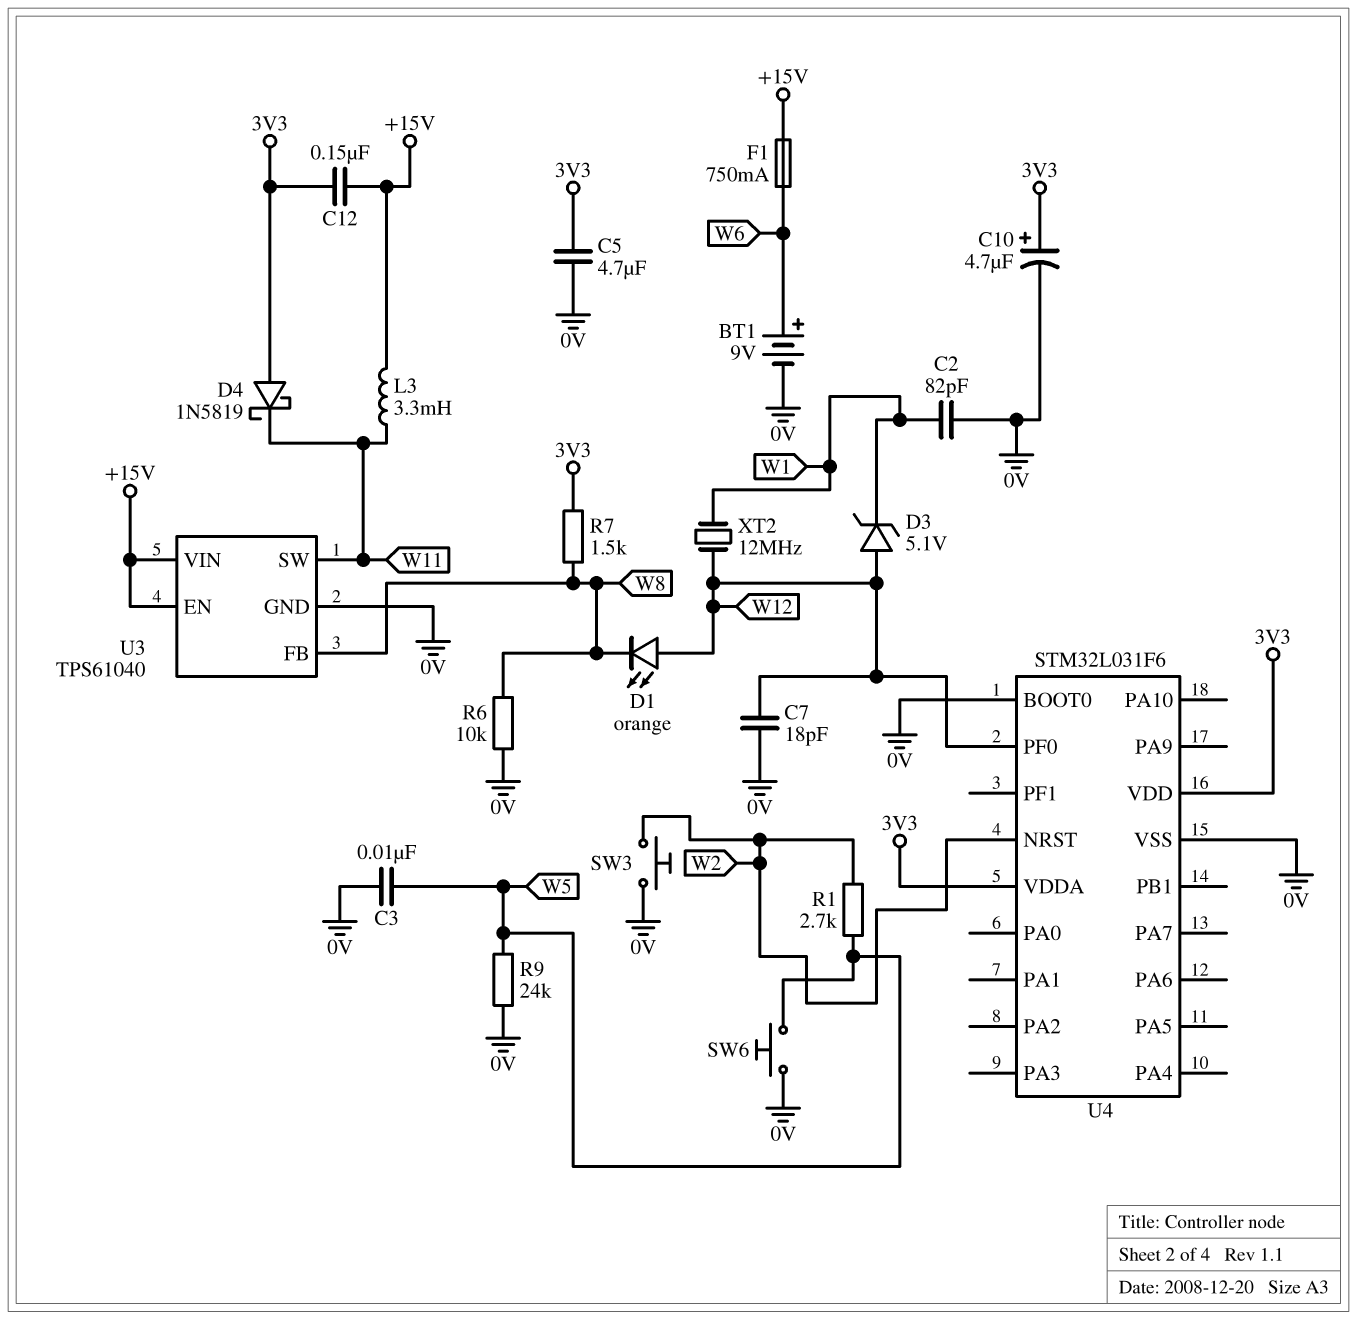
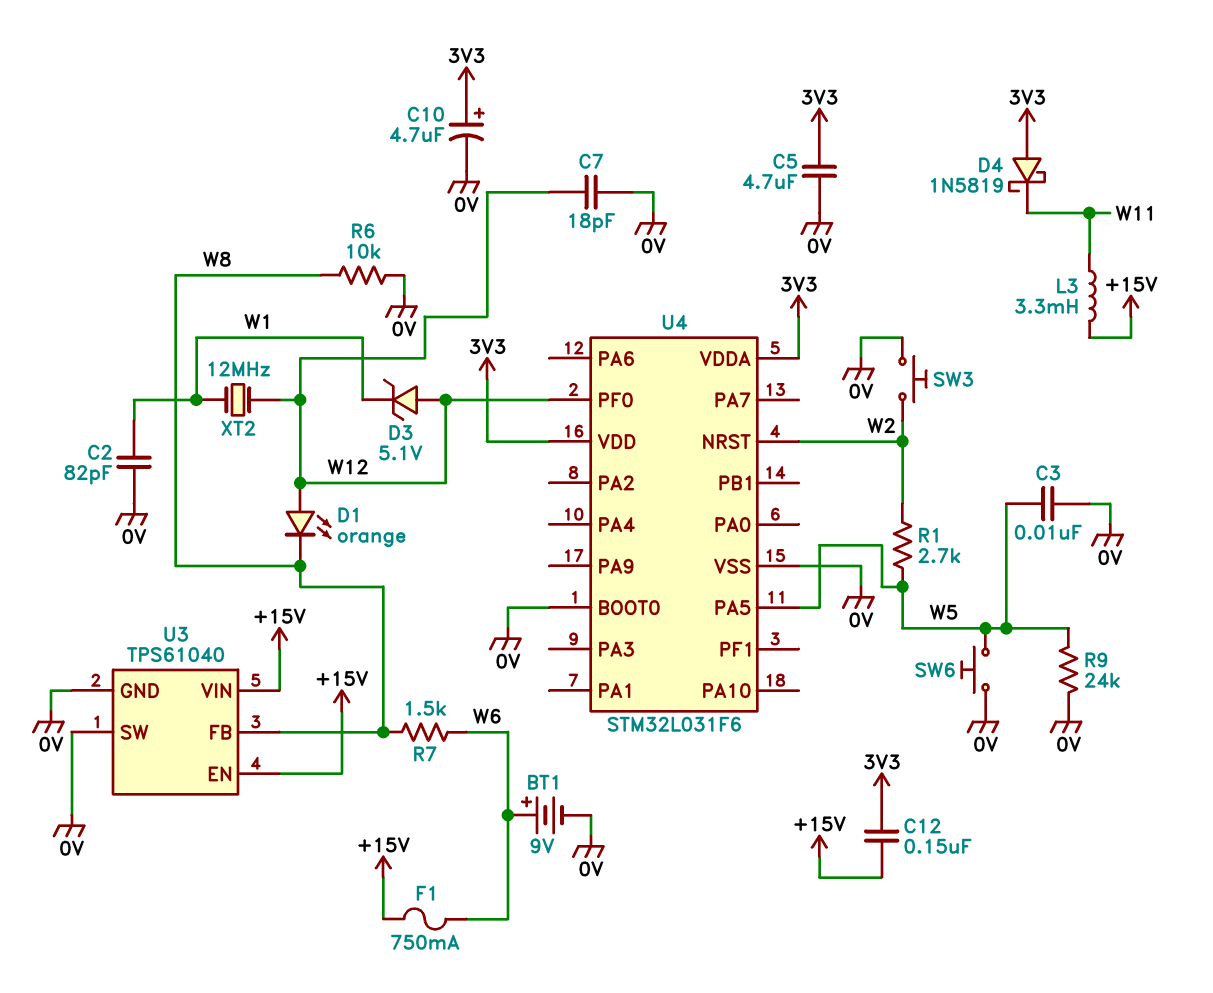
R7: 1.5k (3V3, W8) -> 1.5k (W6, W8)
U3 pin SW: W11 -> 0V
U4 pin PA5: none -> W5

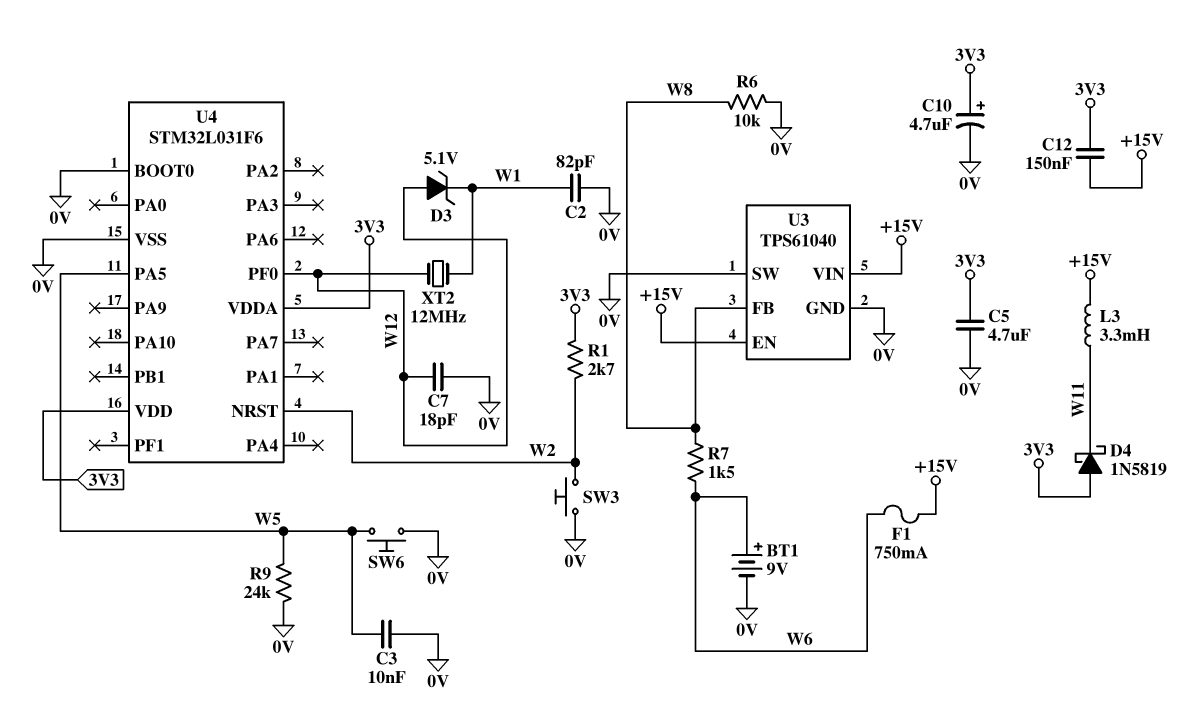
D1: LED orange (A W12, K W8) -> none
R1: 2.7k (W2, W5) -> 2.7k (3V3, W2)

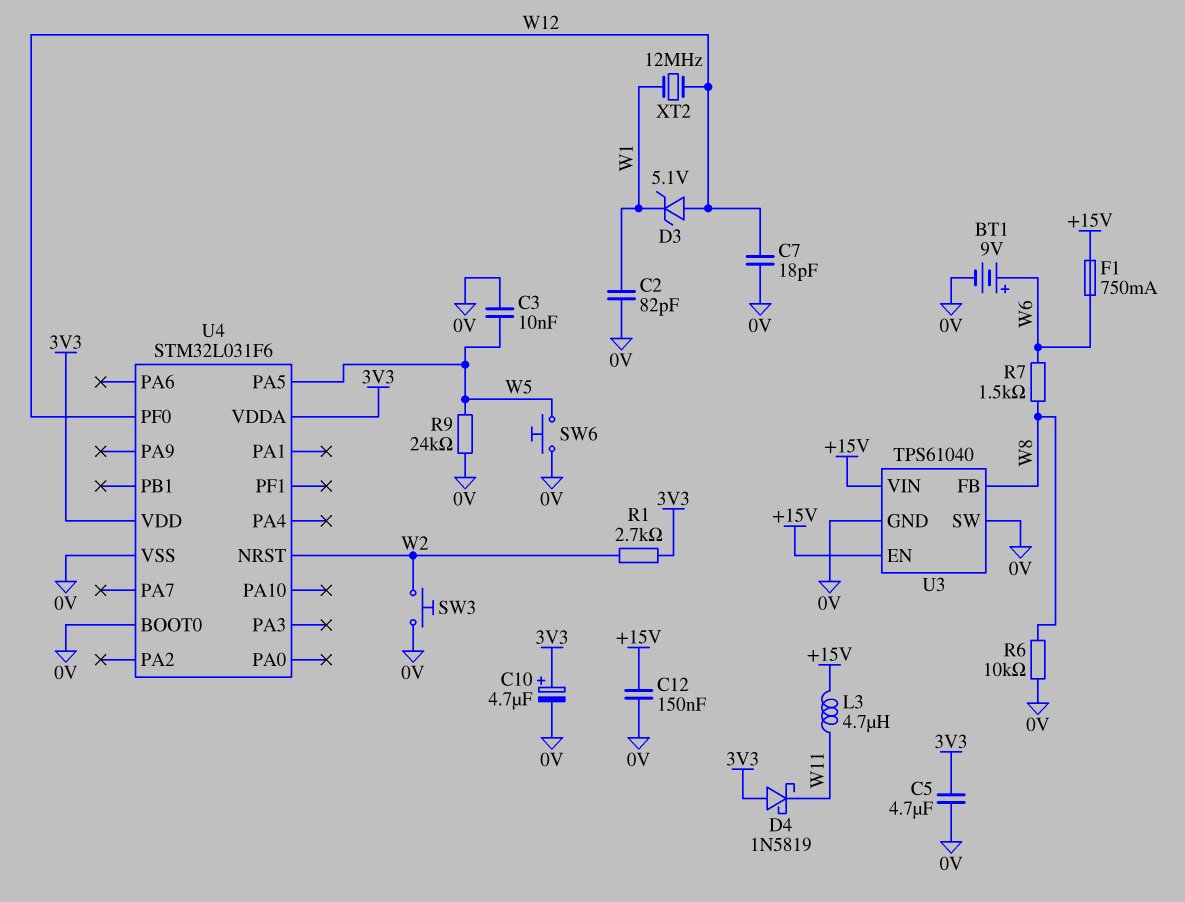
C12: 150nF (+15V, 3V3) -> 150nF (+15V, 0V)
L3: 3.3mH (+15V, W11) -> 4.7uH (+15V, W11)

